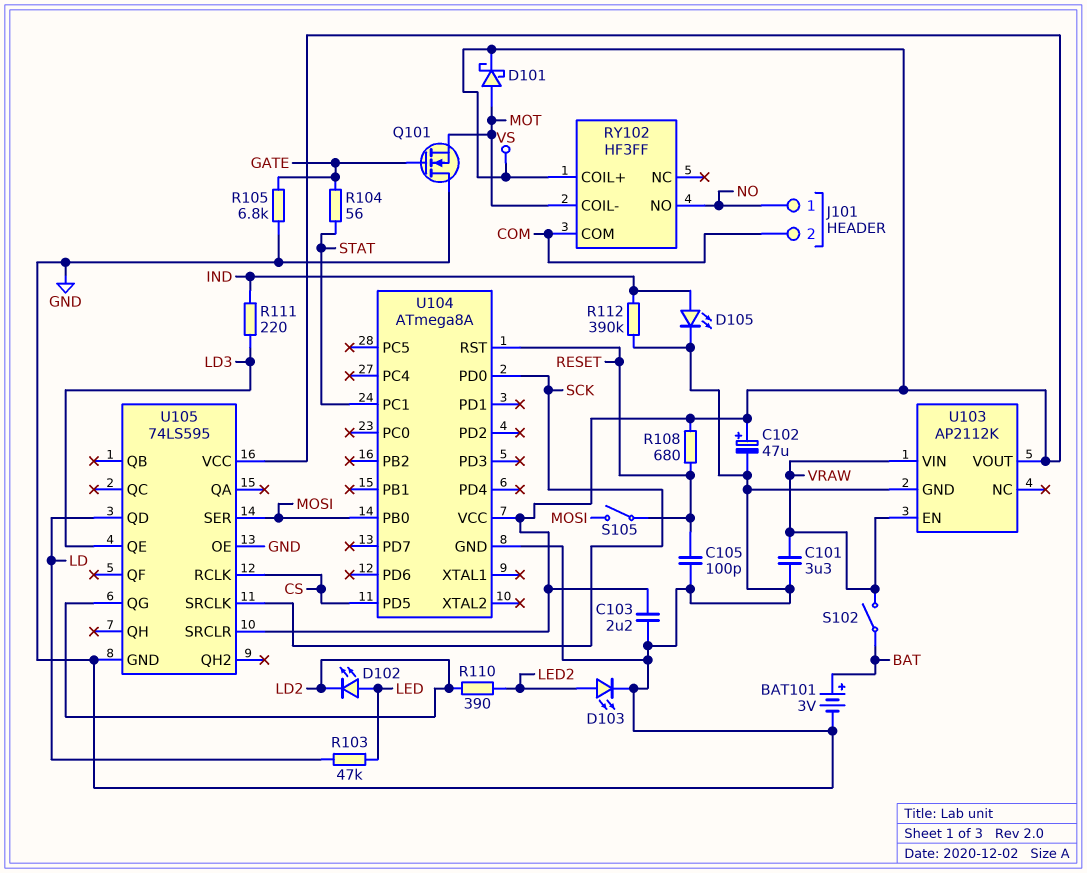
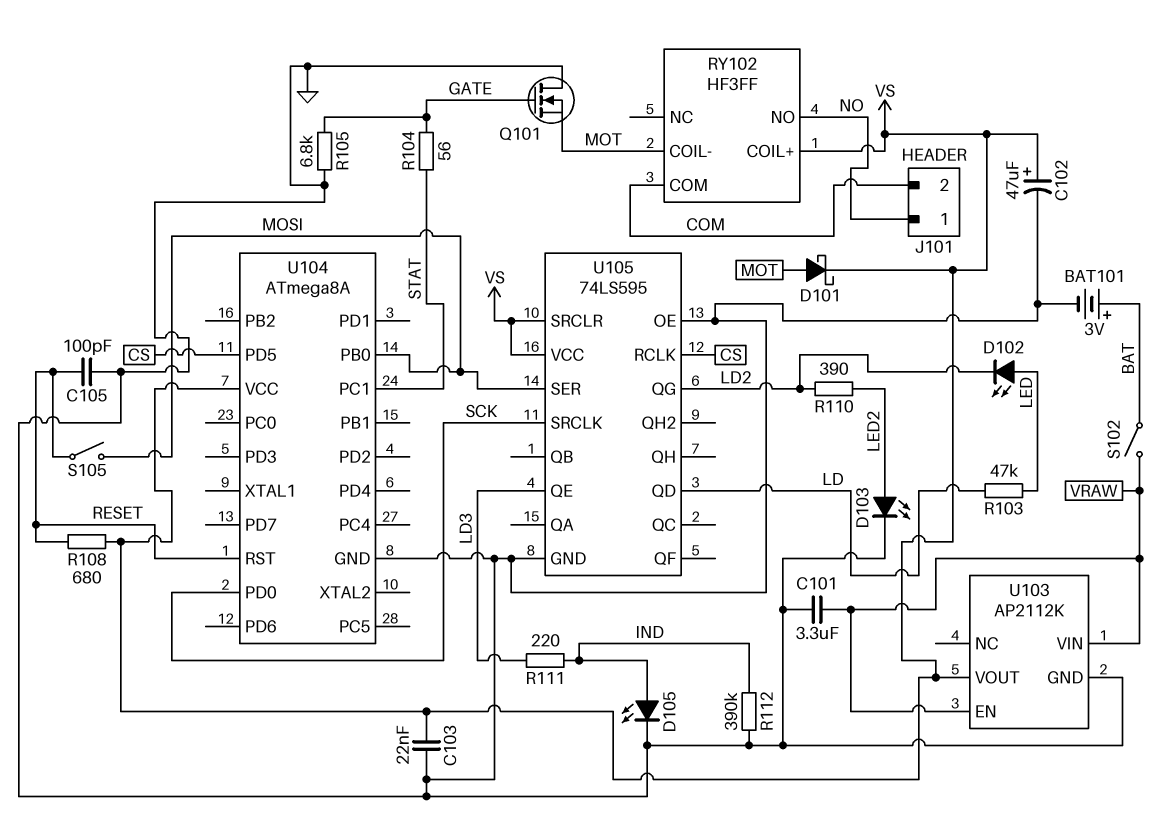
C103: 2.2uF (GND, VS) -> 22nF (GND, VS)

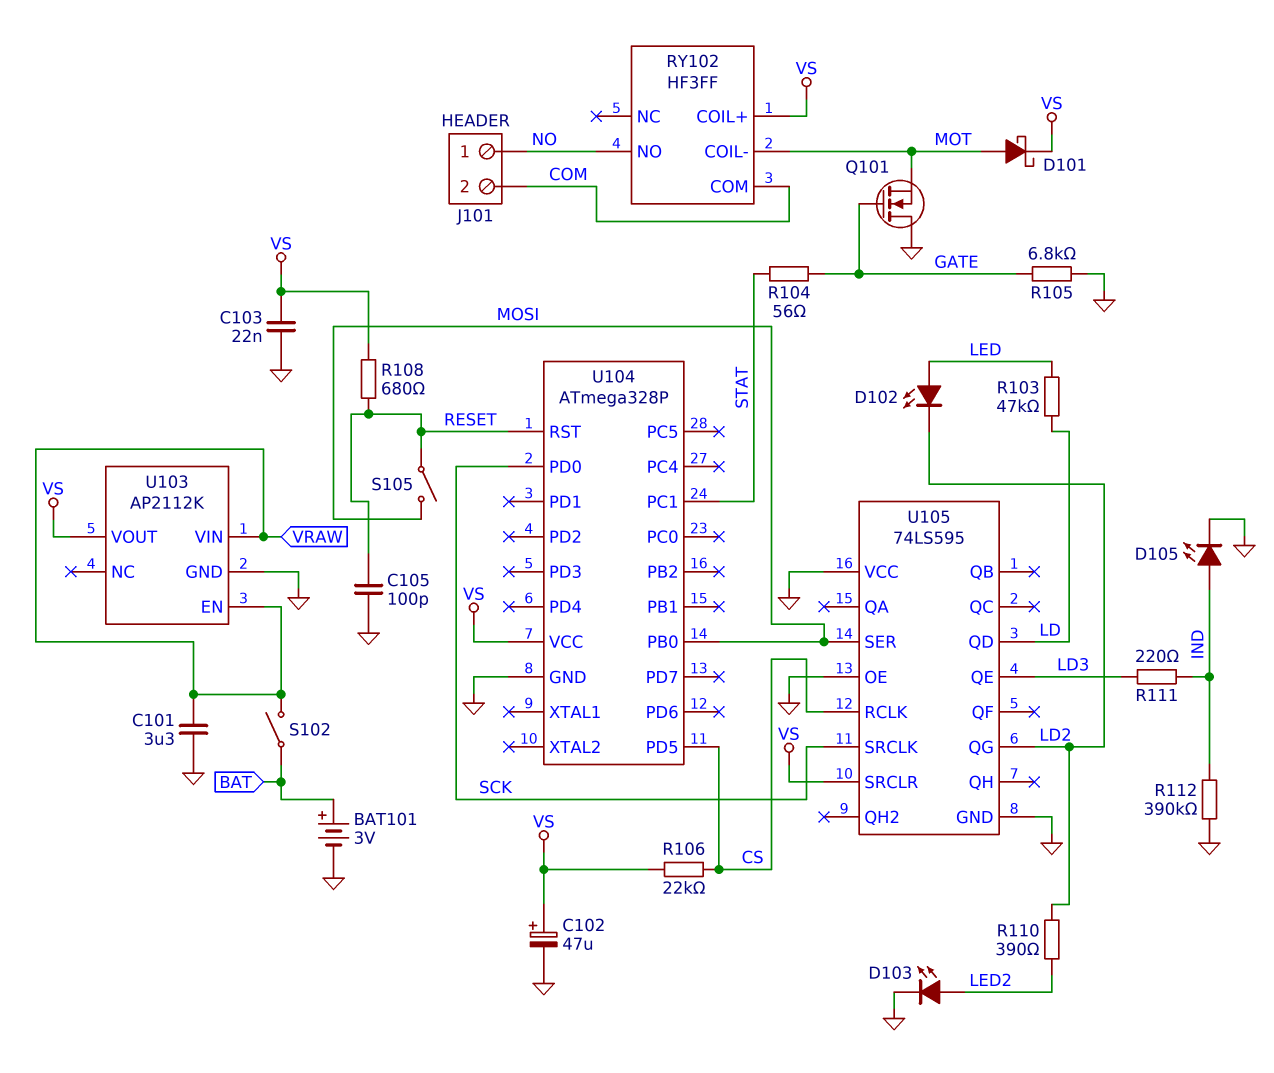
R106: none -> 22k (CS, VS)
U104: ATmega8A -> ATmega328P
U105 pin VCC: VS -> GND

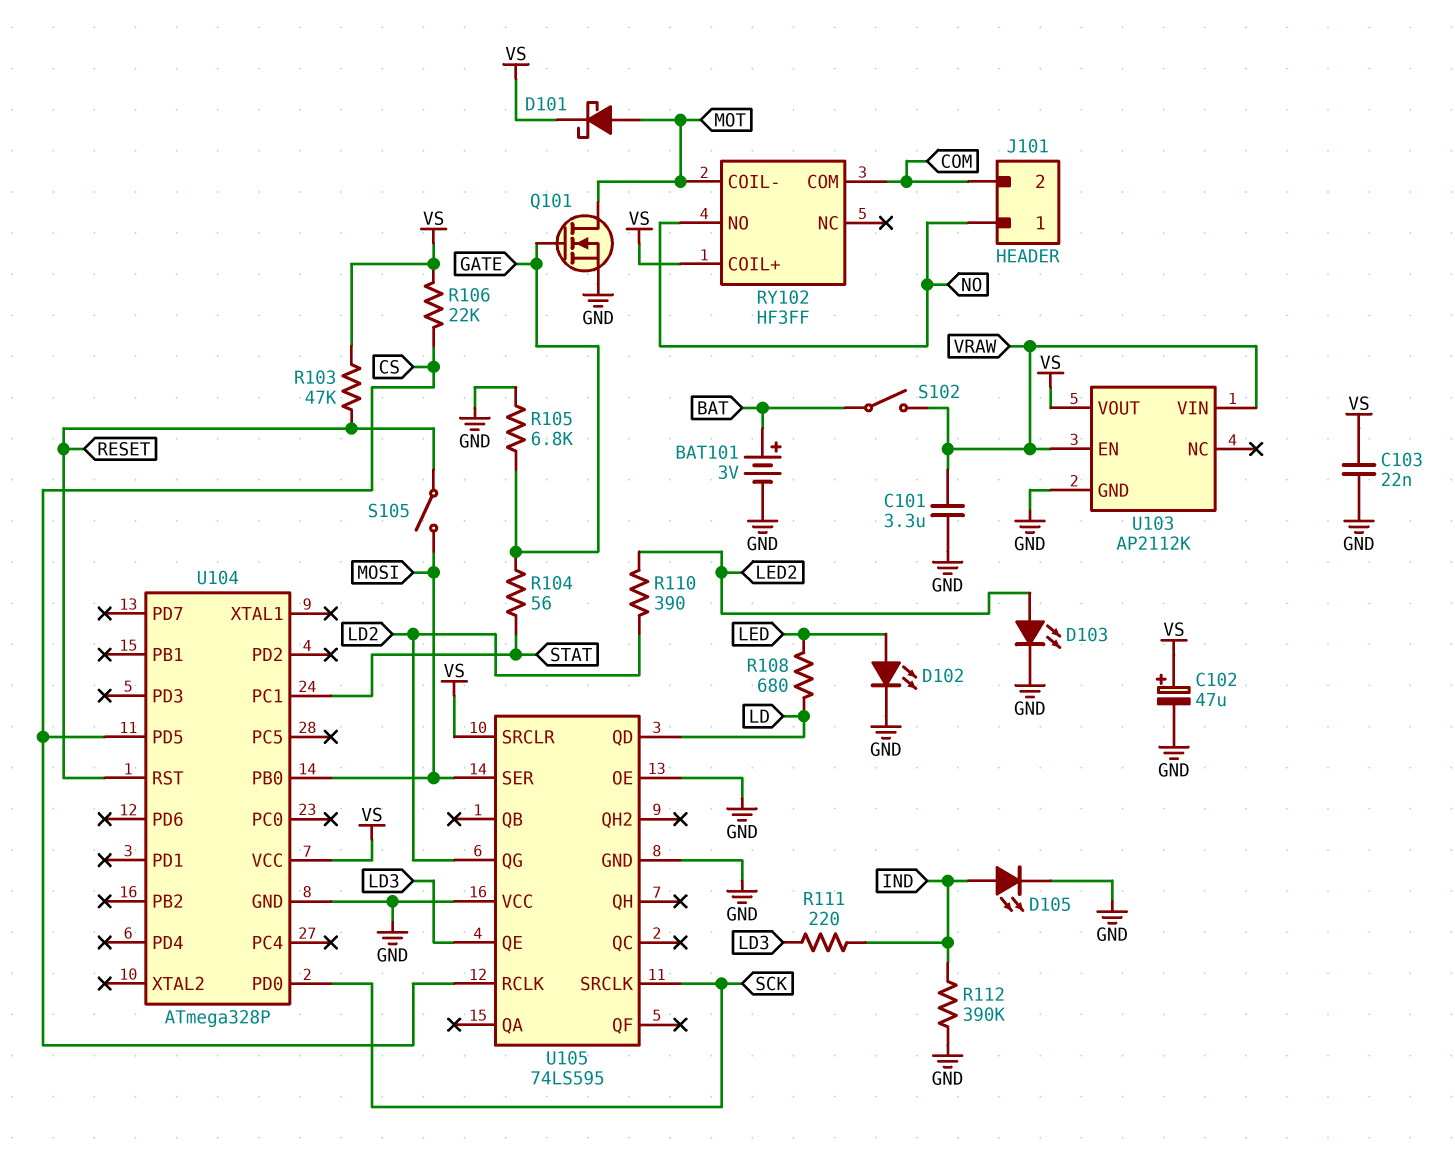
C105: 100pF (GND, RESET) -> none
D102: LED (A LED, K LD2) -> LED (A LED, K GND)
Q101: NMOS (G GATE, D GND, S MOT) -> NMOS (G GATE, D MOT, S GND)
R103: 47k (LD, LED) -> 47k (RESET, VS)
R108: 680 (RESET, VS) -> 680 (LD, LED)

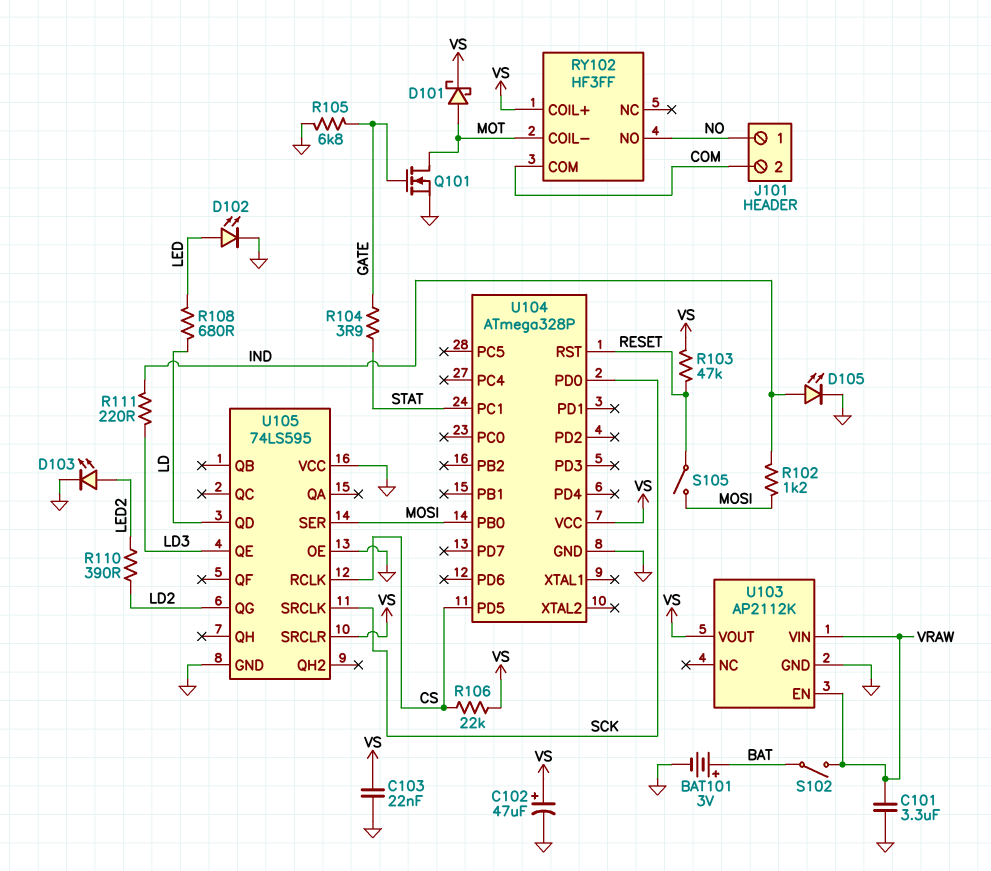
R102: none -> 1.2k (IND, MOSI)
R104: 56 (GATE, STAT) -> 3.9 (GATE, STAT)
R112: 390k (GND, IND) -> none

